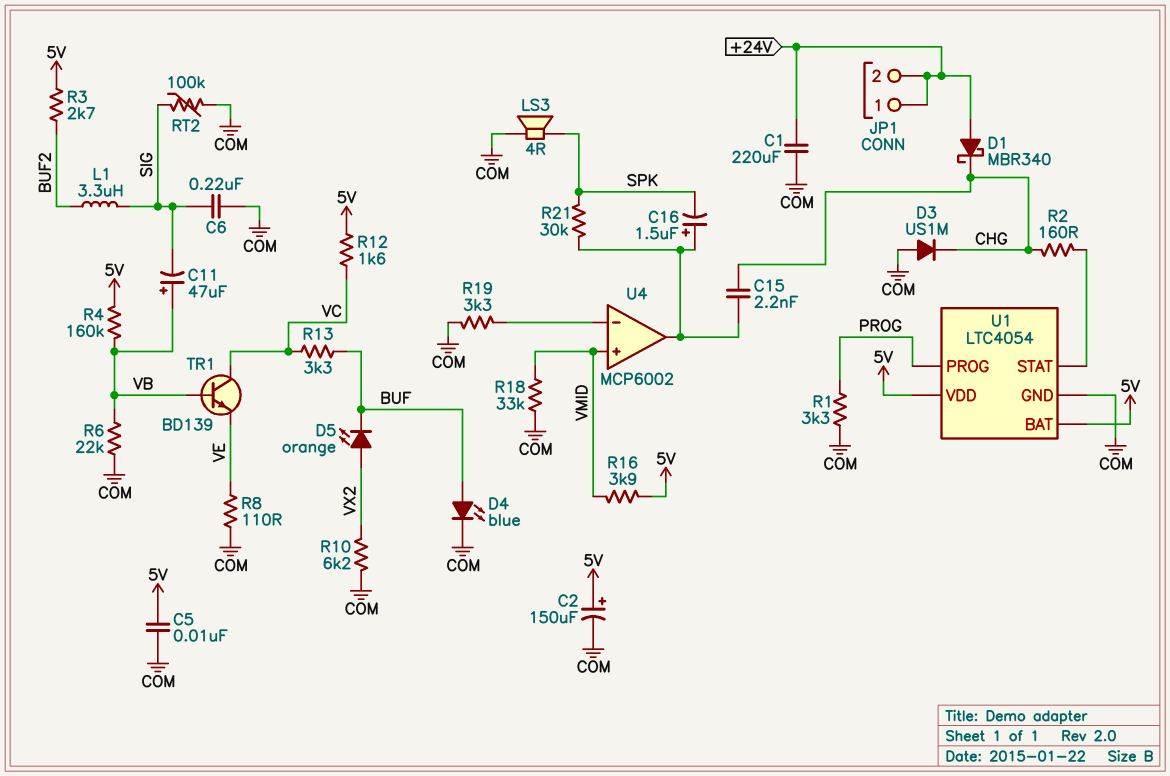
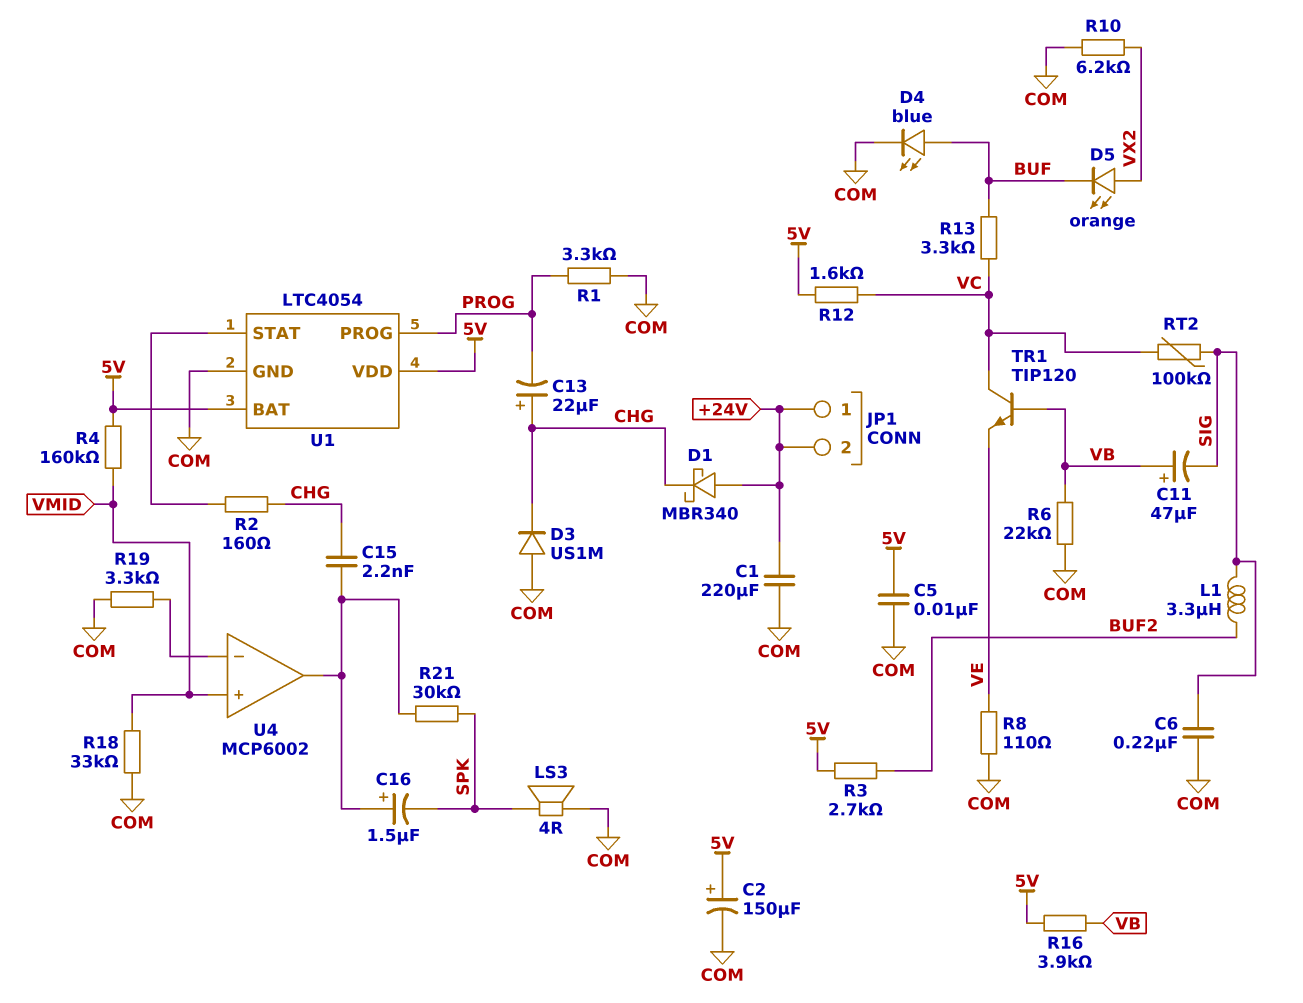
C13: none -> 22uF (plus CHG, minus PROG)
R4: 160k (5V, VB) -> 160k (5V, VMID)
R16: 3.9k (5V, VMID) -> 3.9k (5V, VB)
RT2: 100k (COM, SIG) -> 100k (SIG, VC)
TR1: NPN BD139 (B VB, C VC, E VE) -> NPN TIP120 (B VB, C VC, E VE)

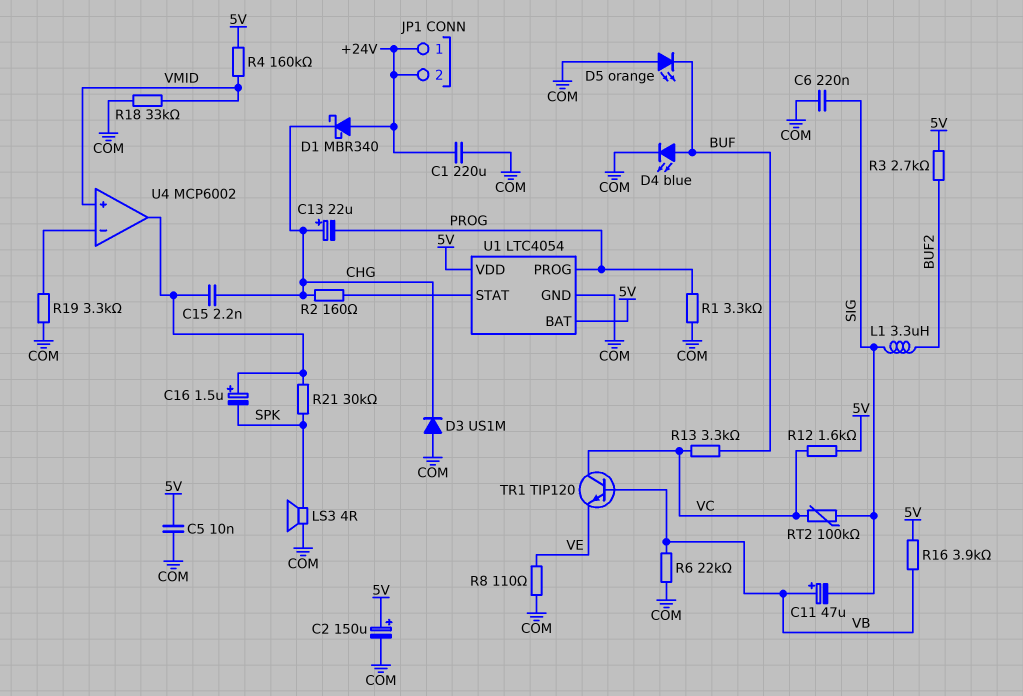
D5: LED orange (A VX2, K BUF) -> LED orange (A COM, K BUF)
R10: 6.2k (COM, VX2) -> none

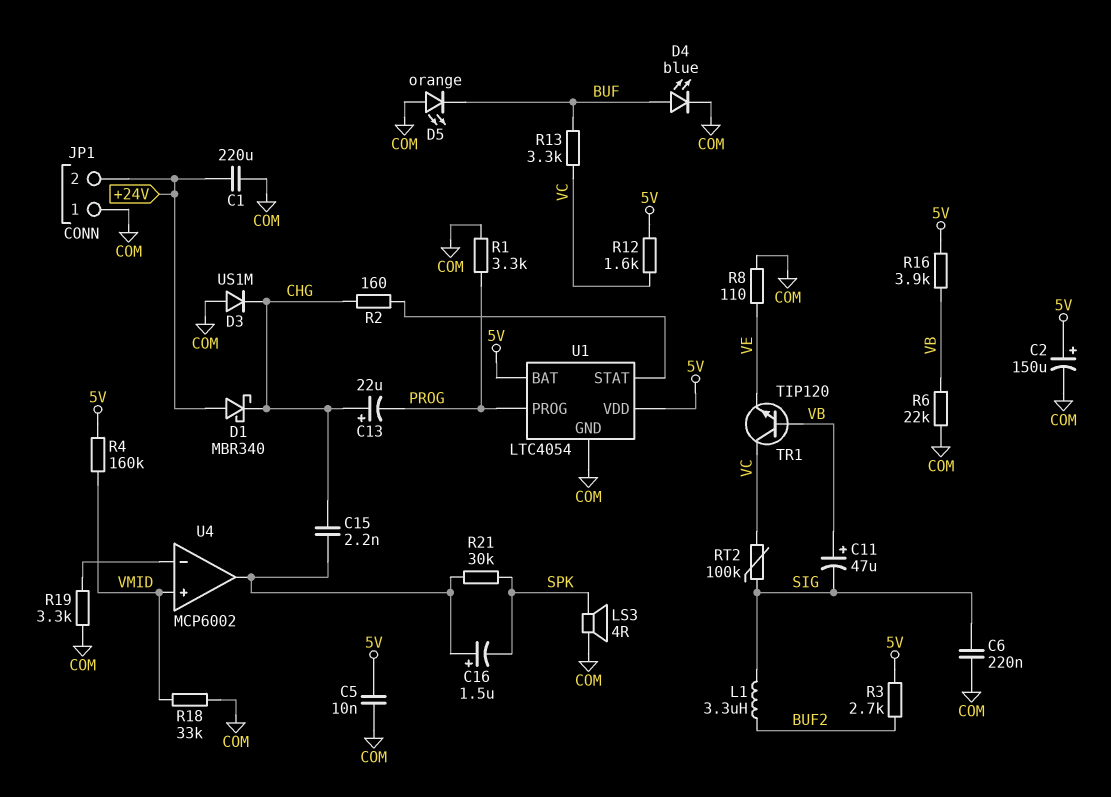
JP1 pin 1: +24V -> COM

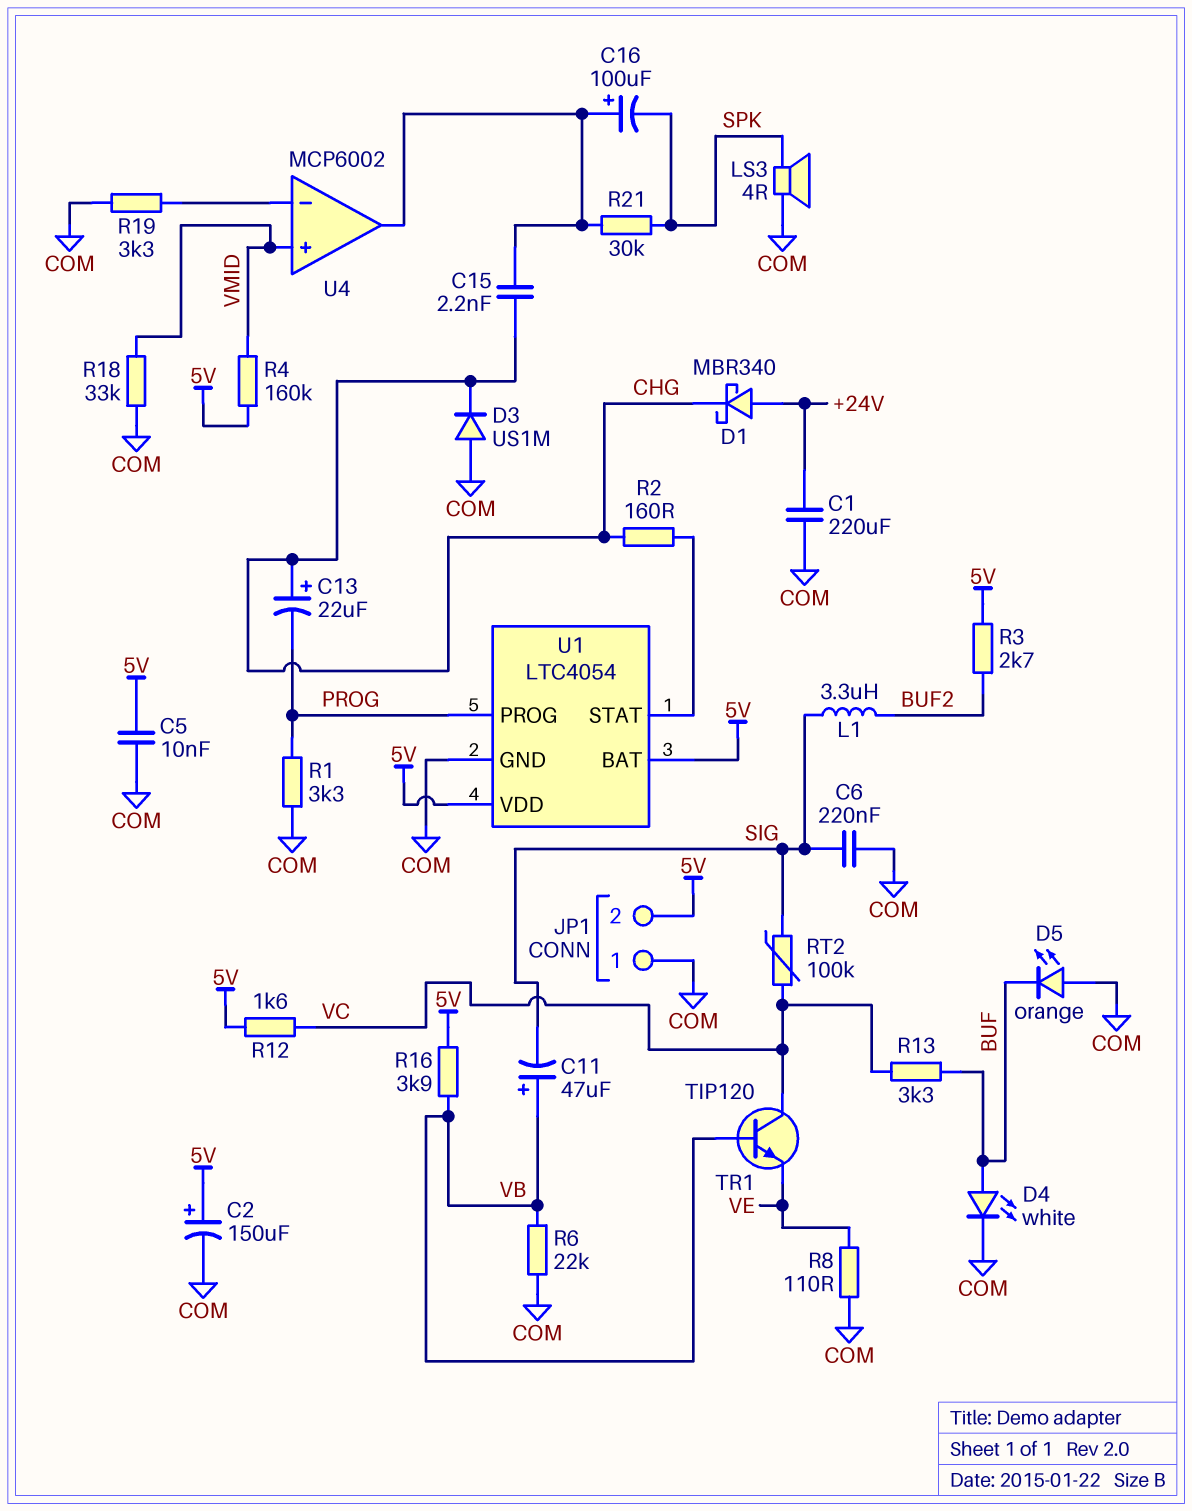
C16: 1.5uF (plus U4/out, minus SPK) -> 100uF (plus U4/out, minus SPK)
D4: LED blue (A BUF, K COM) -> LED white (A BUF, K COM)
JP1 pin 2: +24V -> 5V

